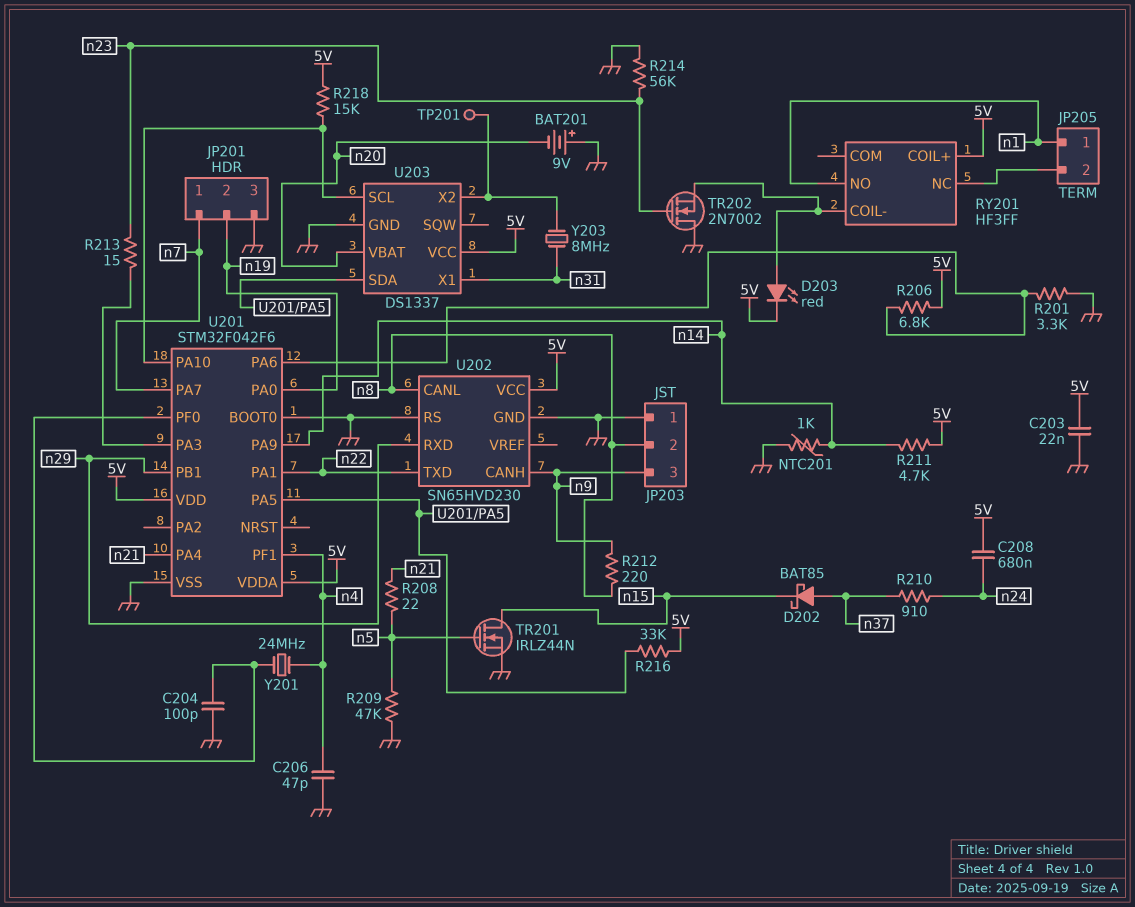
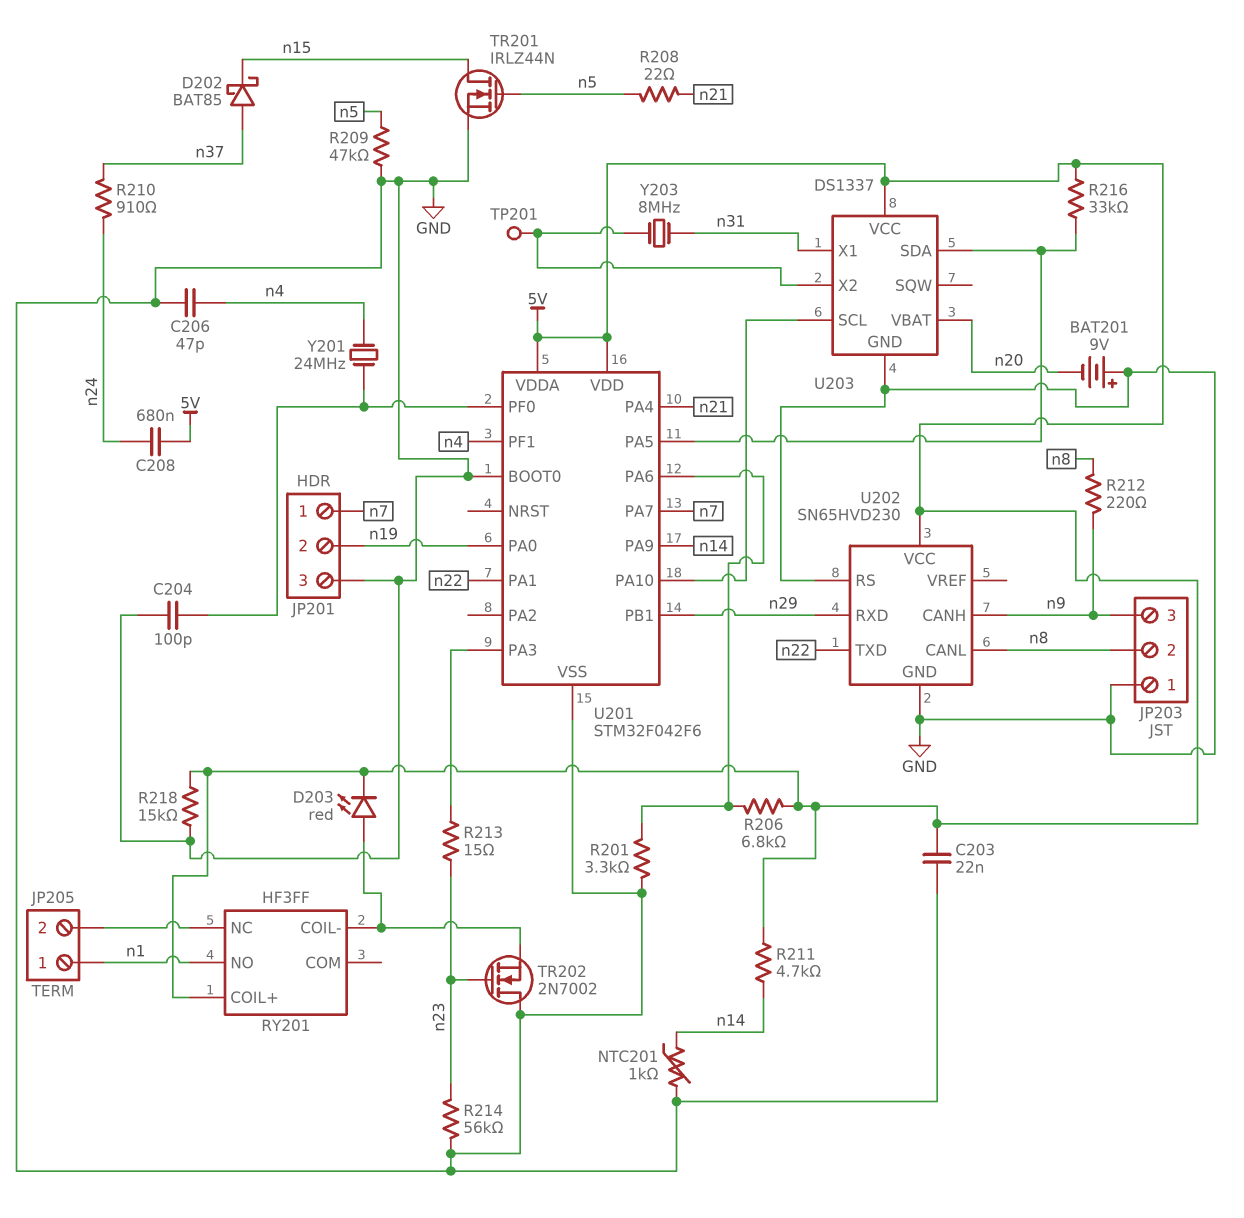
R218: 15k (5V, U201/PA10) -> 15k (5V, GND)

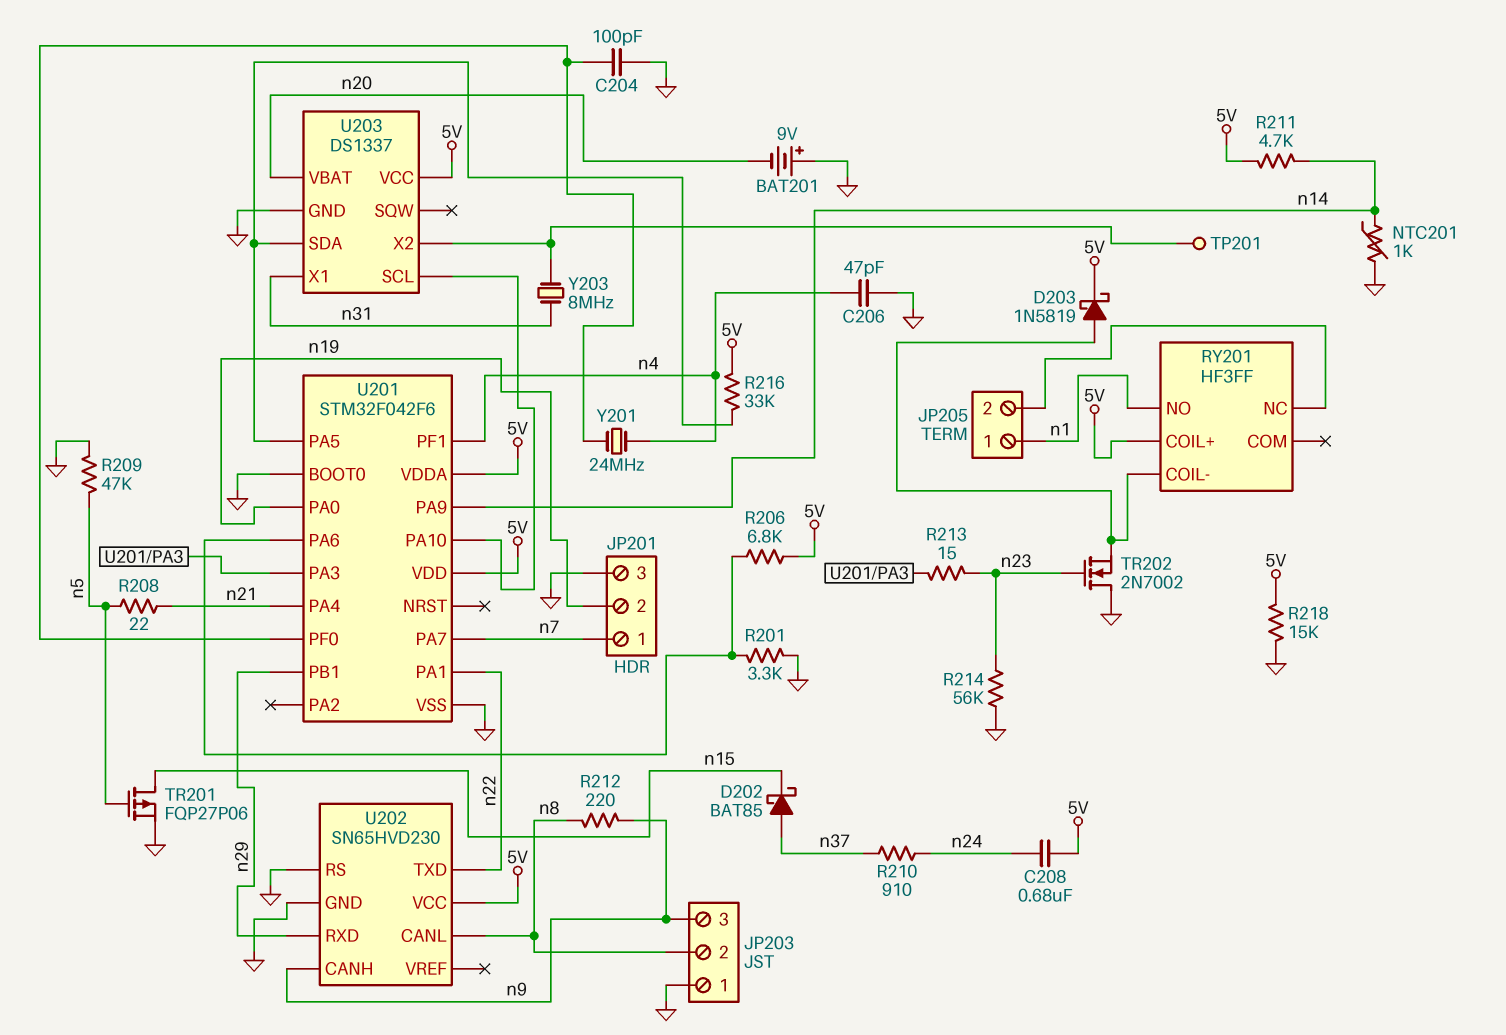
C203: 22nF (5V, GND) -> none
D203: LED red (A RY201/COIL-, K 5V) -> schottky 1N5819 (A RY201/COIL-, K 5V)
TR201: NMOS IRLZ44N (G n5, D n15, S GND) -> PMOS FQP27P06 (G n5, D n15, S GND)

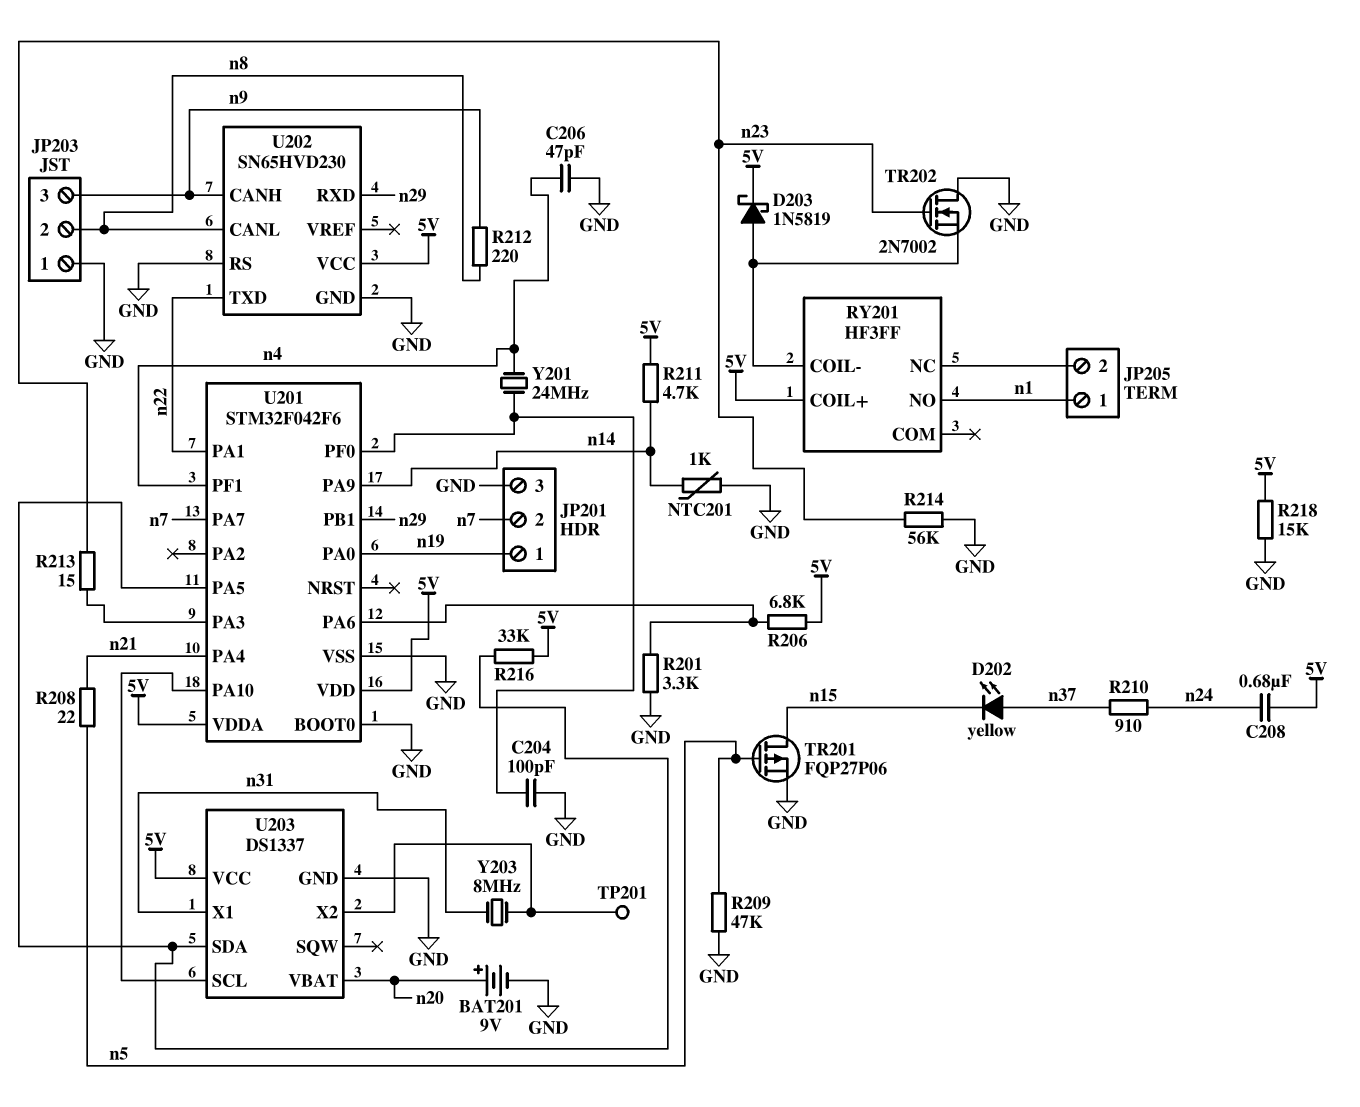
BAT201: 9V (plus GND, minus n20) -> 9V (plus n20, minus GND)
D202: schottky BAT85 (A n37, K n15) -> LED yellow (A n37, K n15)
JP201 pin 1: n7 -> n19
JP201 pin 2: n19 -> n7

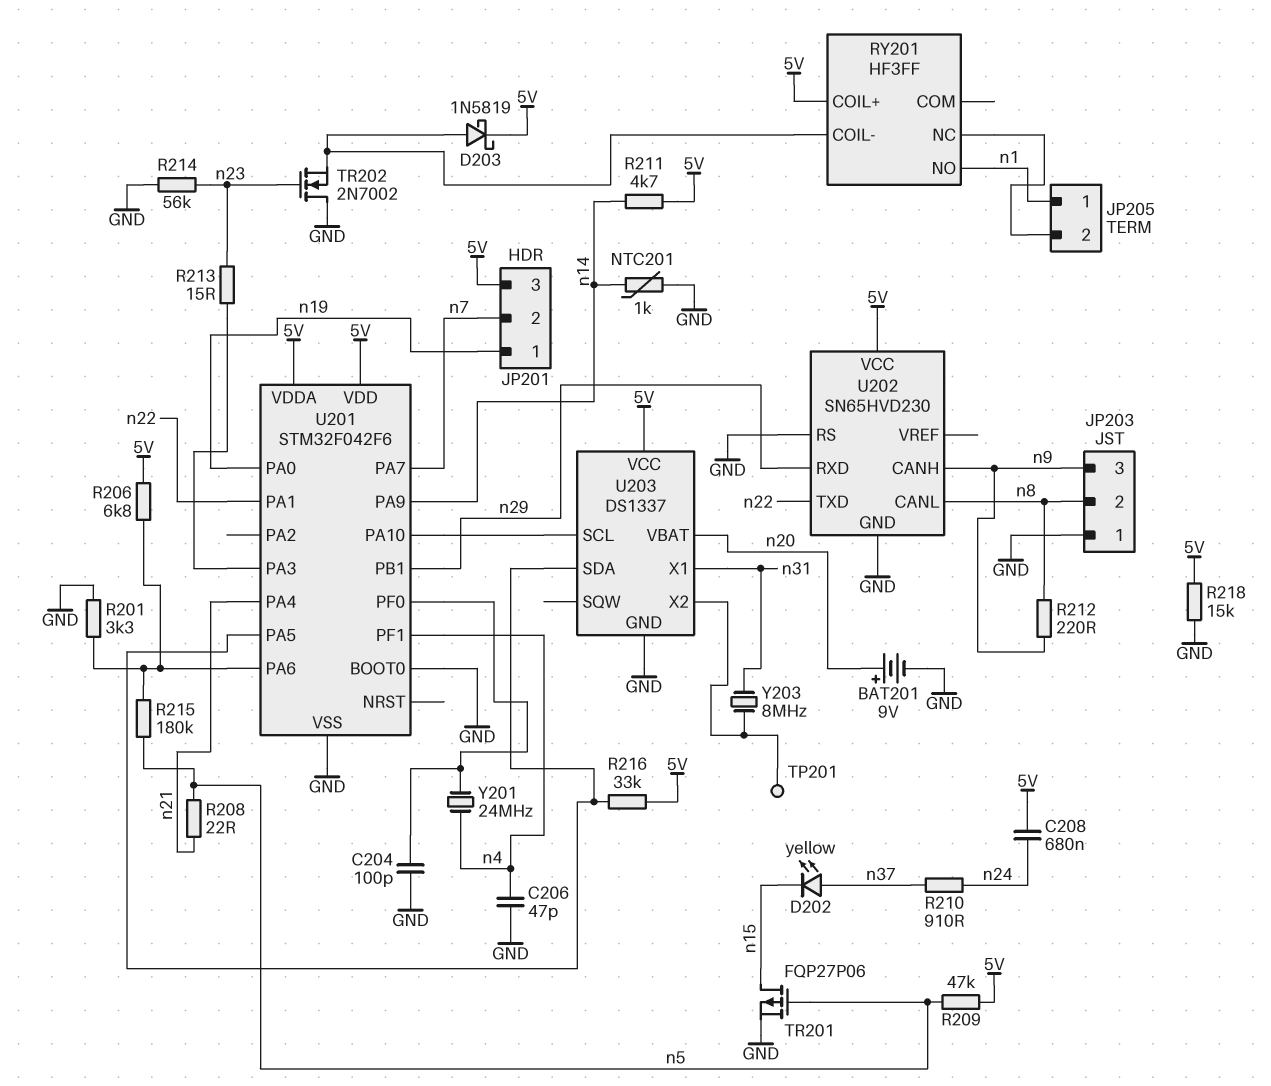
JP201 pin 3: GND -> 5V
R209: 47k (GND, n5) -> 47k (5V, n5)
R215: none -> 180k (U201/PA6, n5)

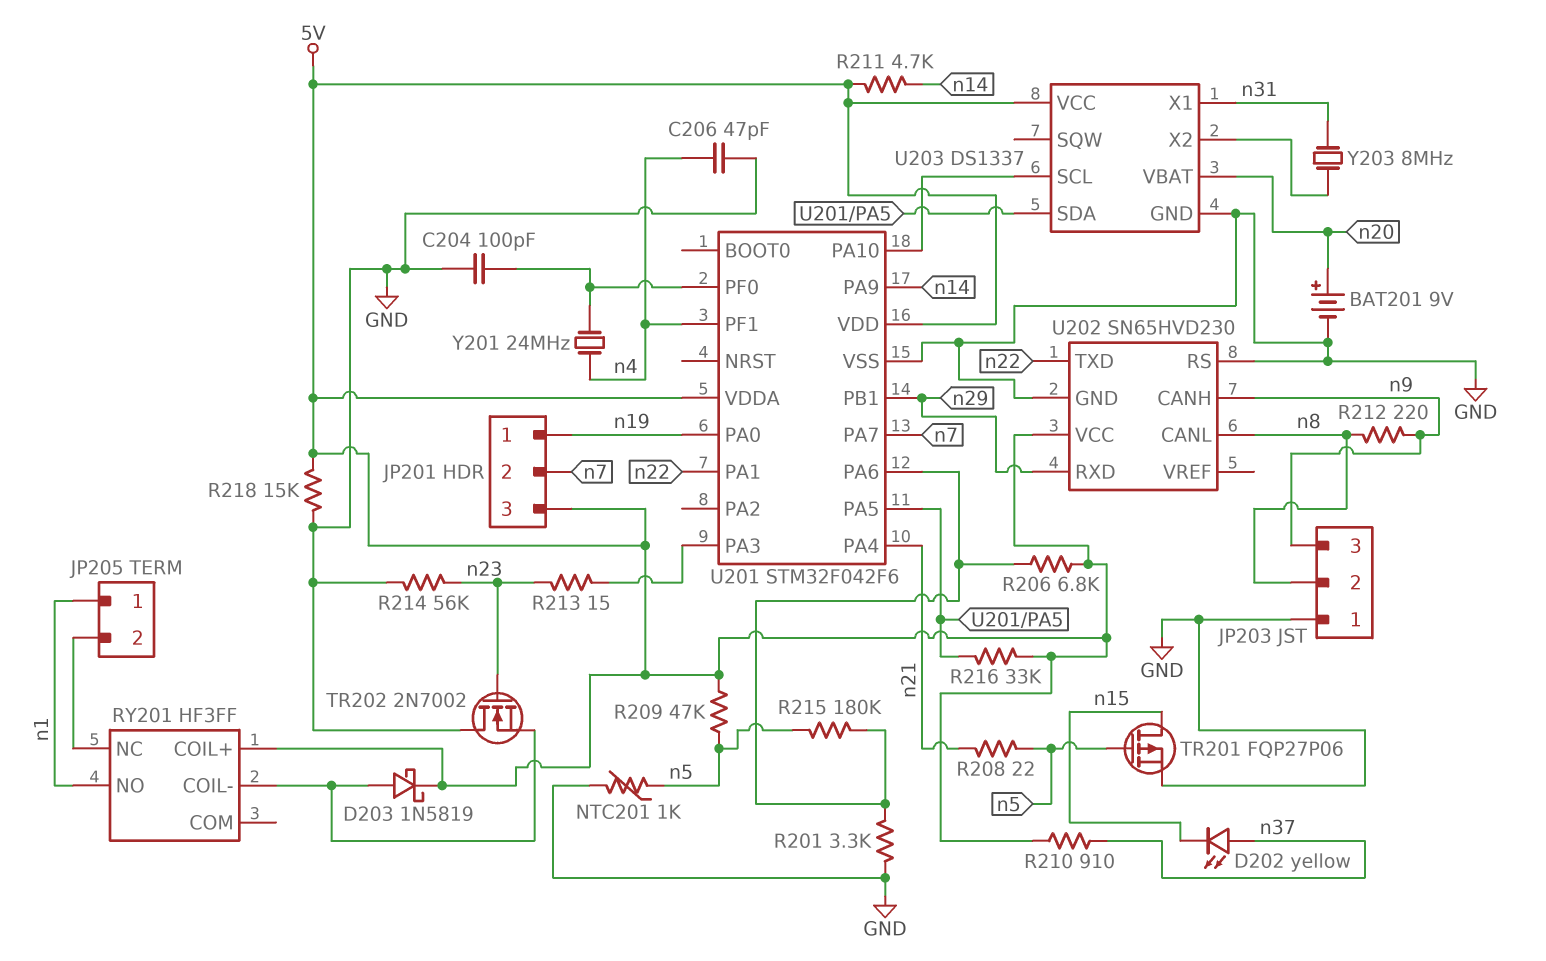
C208: 680nF (5V, n24) -> none
NTC201: 1k (GND, n14) -> 1k (GND, n5)
R210: 910 (n24, n37) -> 910 (5V, n37)
TP201: test point (U203/X2) -> none
U201 pin BOOT0: GND -> none

